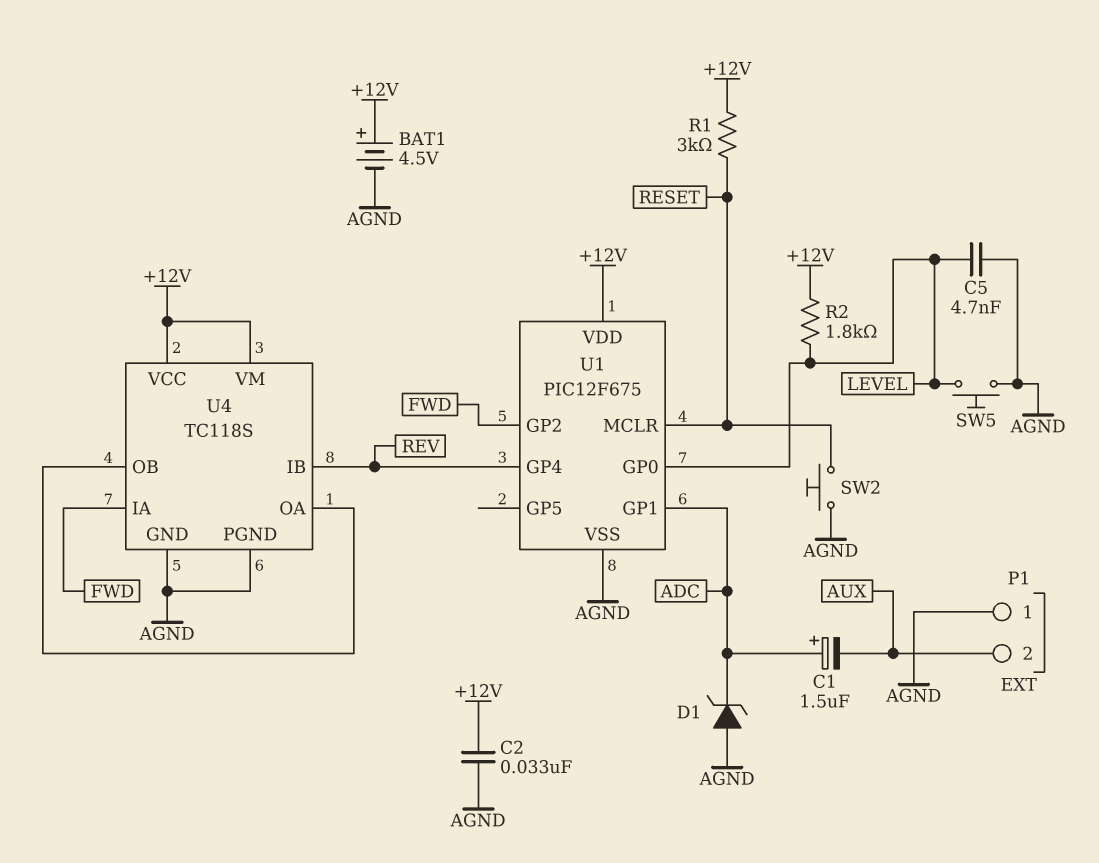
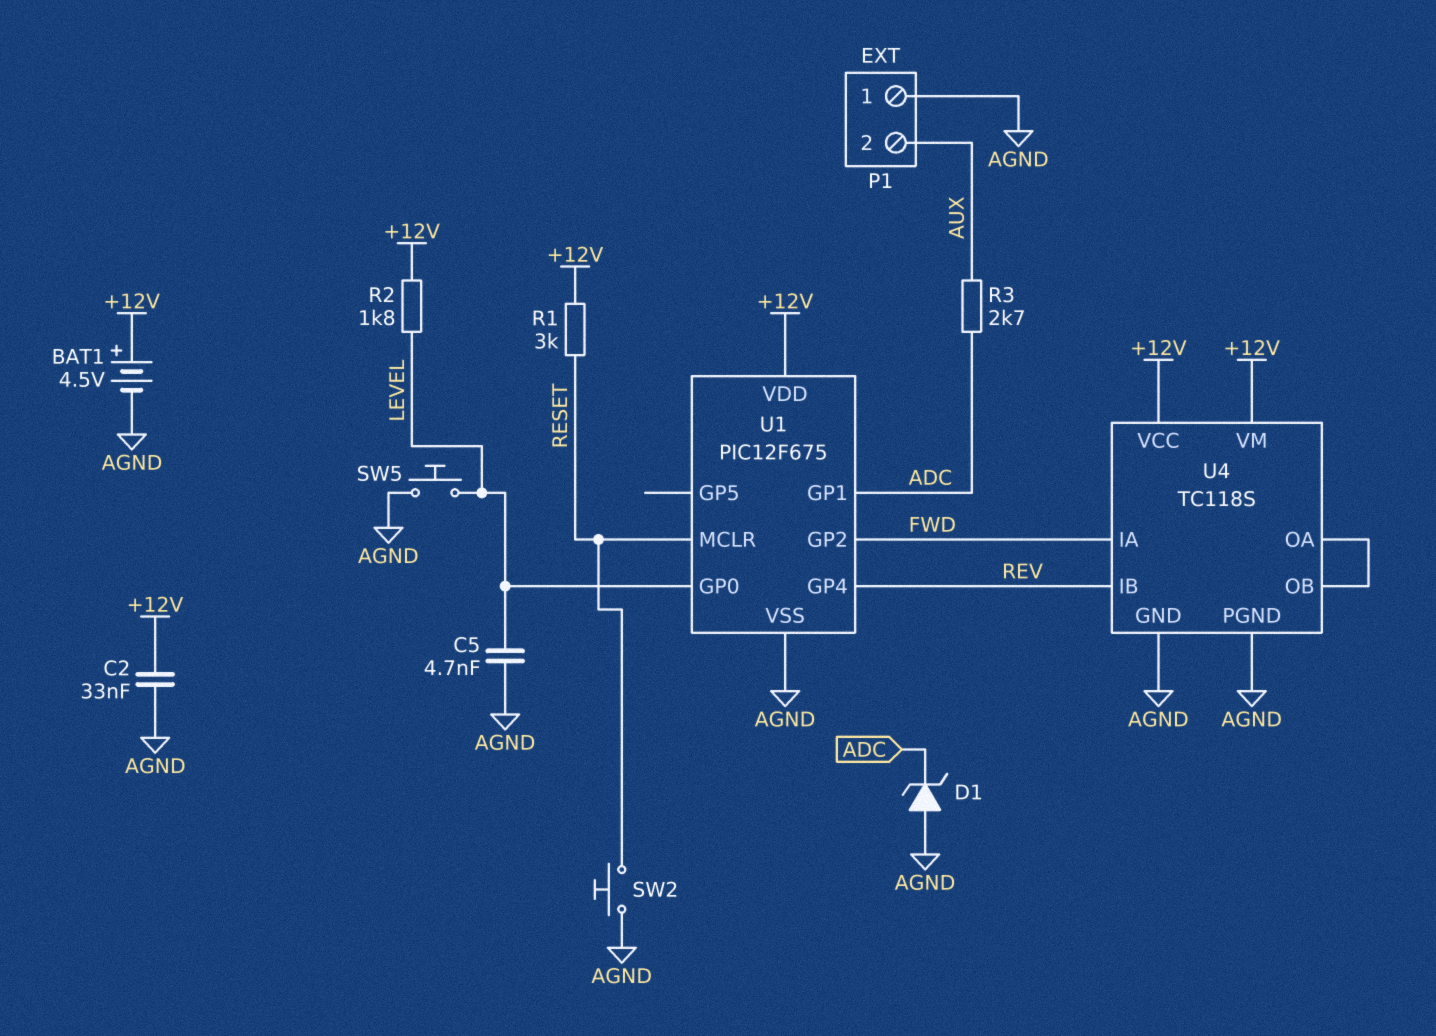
C1: 1.5uF (plus ADC, minus AUX) -> none
R3: none -> 2.7k (ADC, AUX)

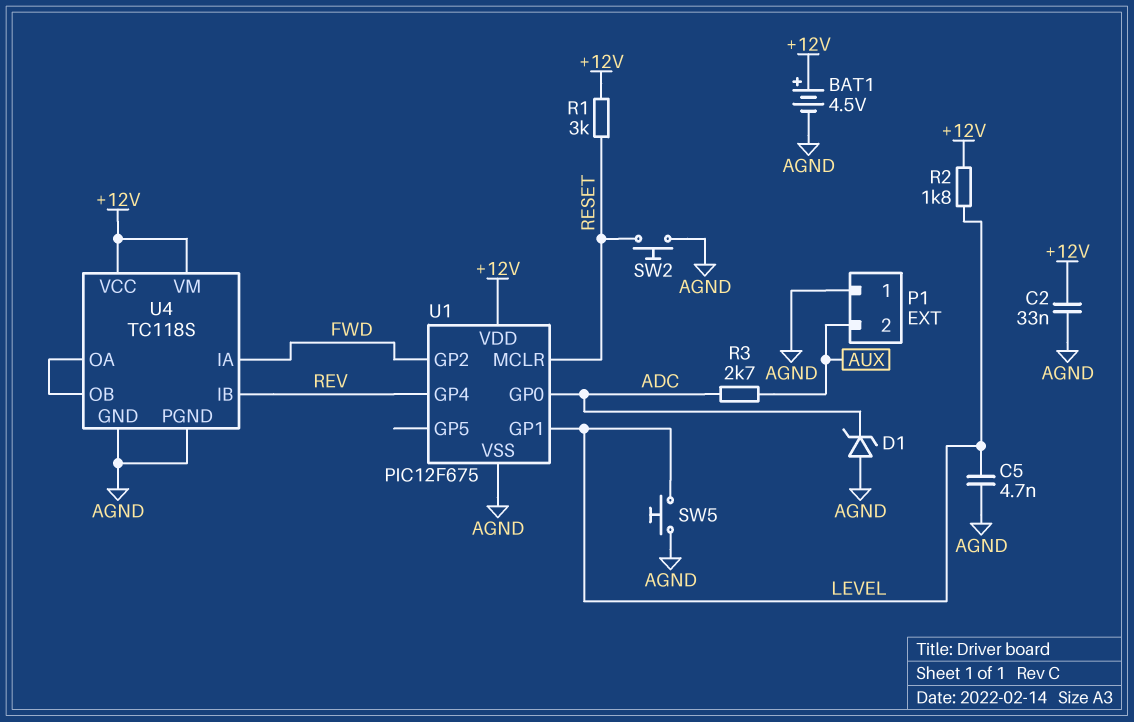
U1 pin GP0: LEVEL -> ADC
U1 pin GP1: ADC -> LEVEL

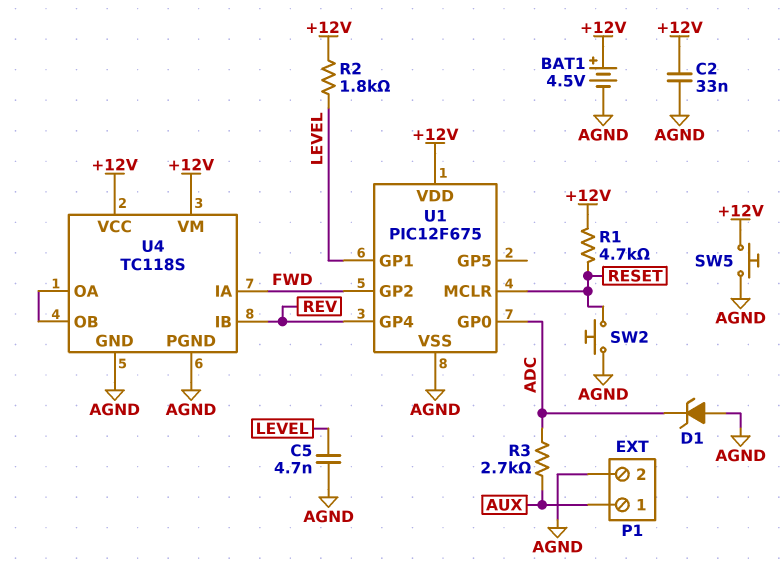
P1 pin 1: AGND -> AUX
P1 pin 2: AUX -> AGND
R1: 3k (+12V, RESET) -> 4.7k (+12V, RESET)
SW5: button (AGND, LEVEL) -> button (+12V, AGND)

